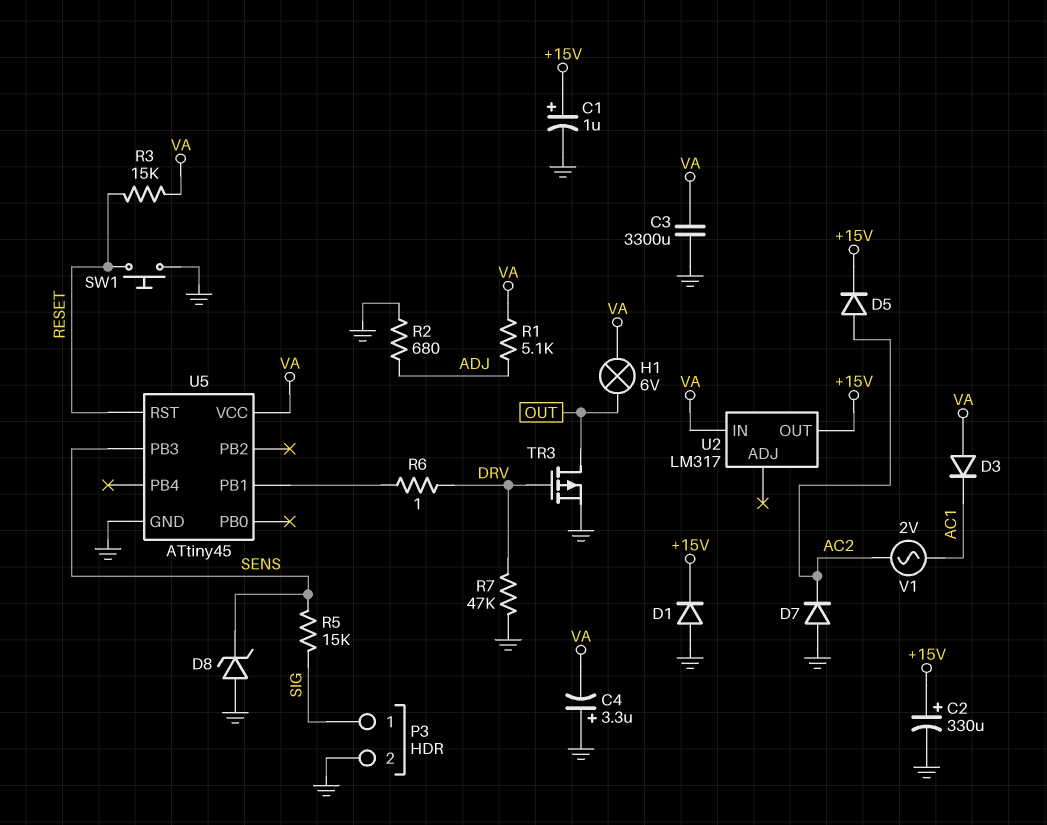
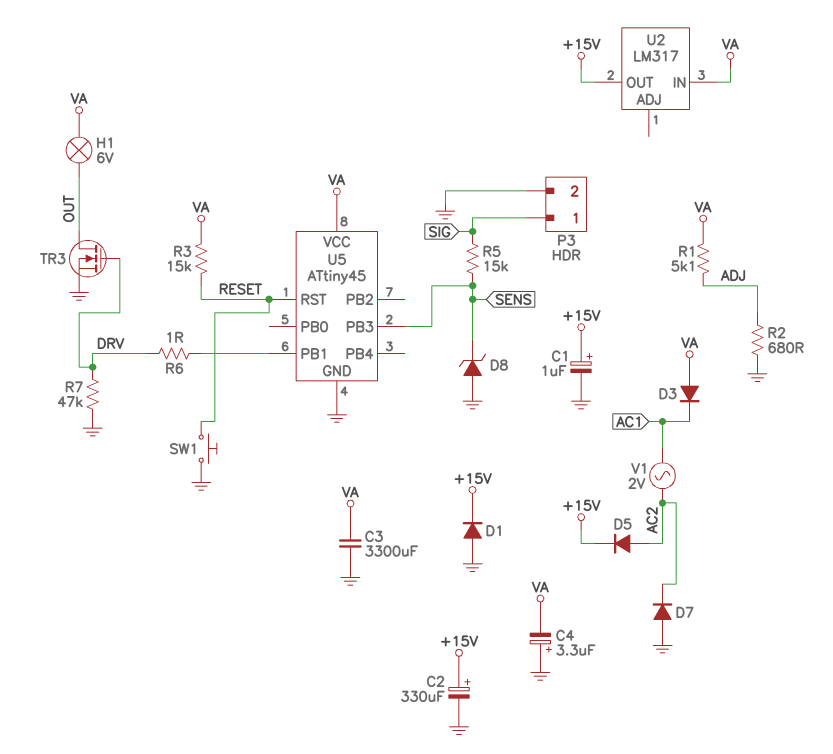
TR3: PMOS (G DRV, D OUT, S GND) -> NMOS (G DRV, D OUT, S GND)

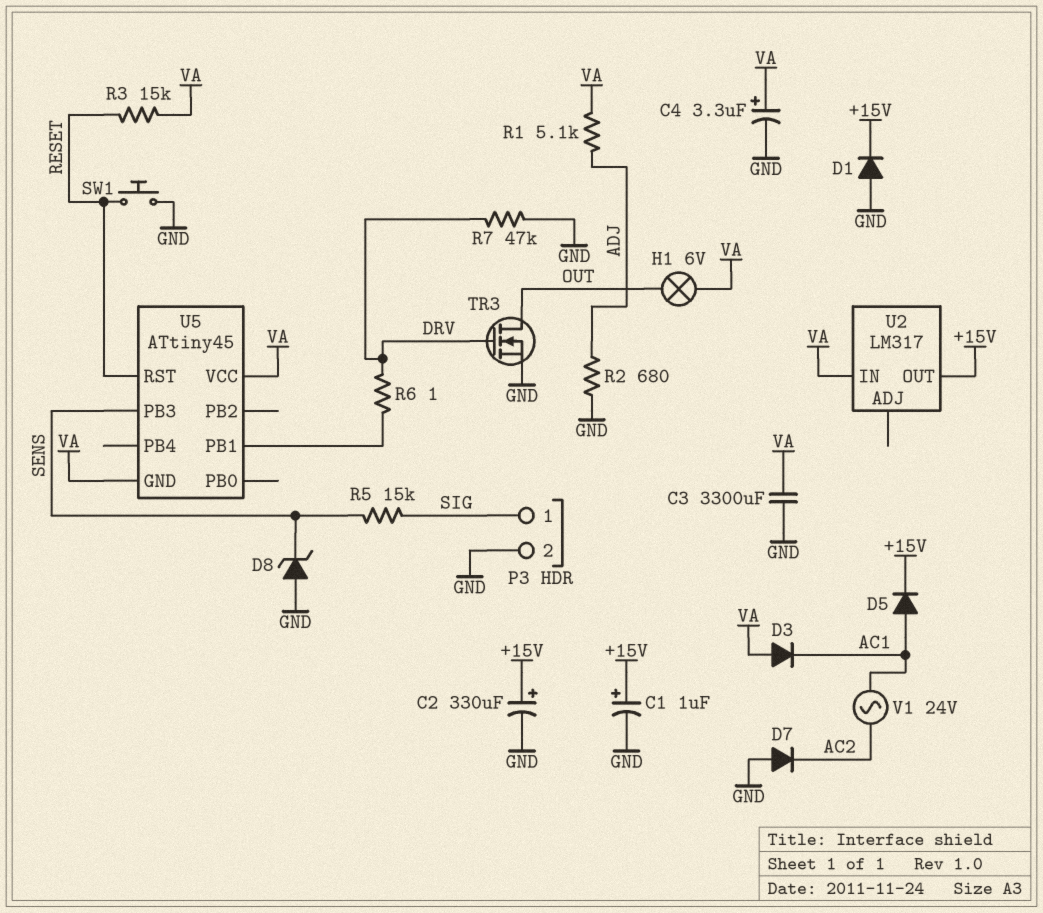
C4: 3.3uF (plus GND, minus VA) -> 3.3uF (plus VA, minus GND)
D5: diode (A AC2, K +15V) -> diode (A AC1, K +15V)
U5 pin GND: GND -> VA
V1: AC 2V (AC1, AC2) -> AC 24V (AC1, AC2)

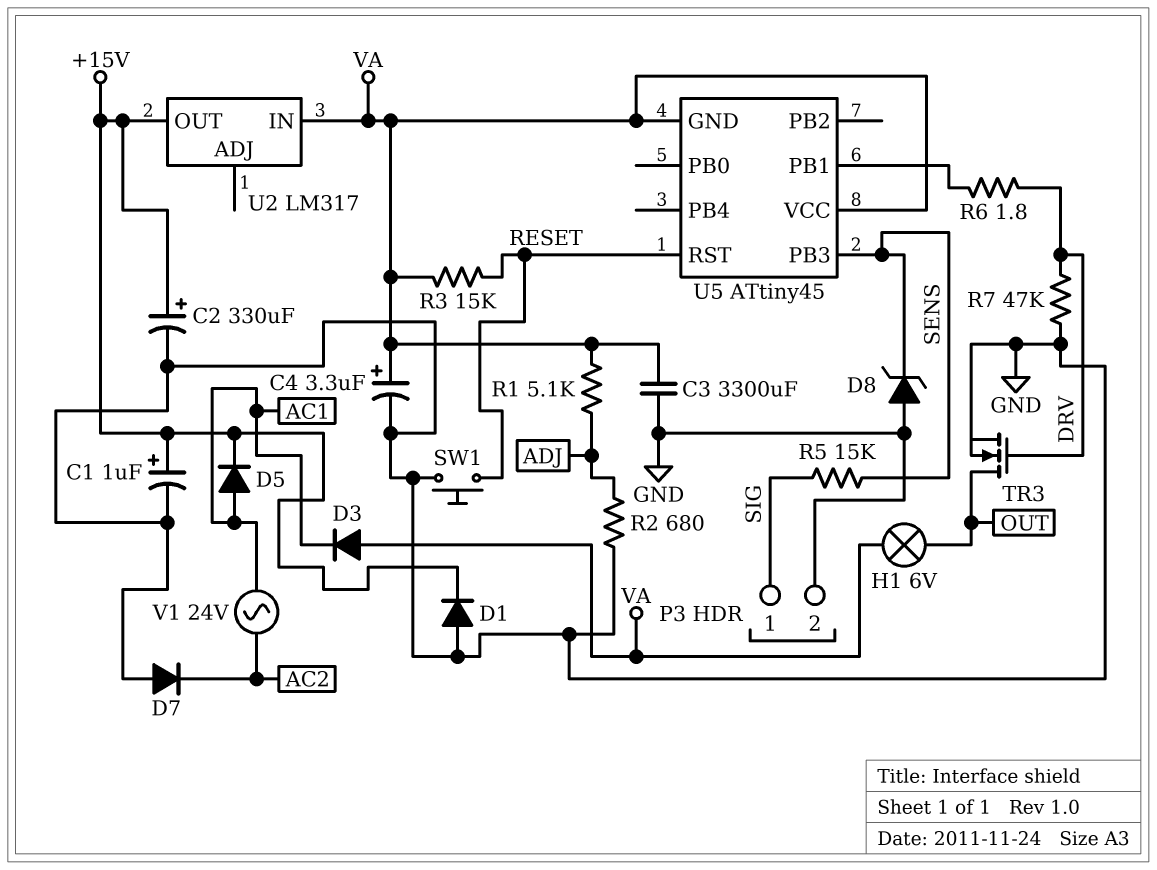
R6: 1 (DRV, U5/PB1) -> 1.8 (DRV, U5/PB1)

